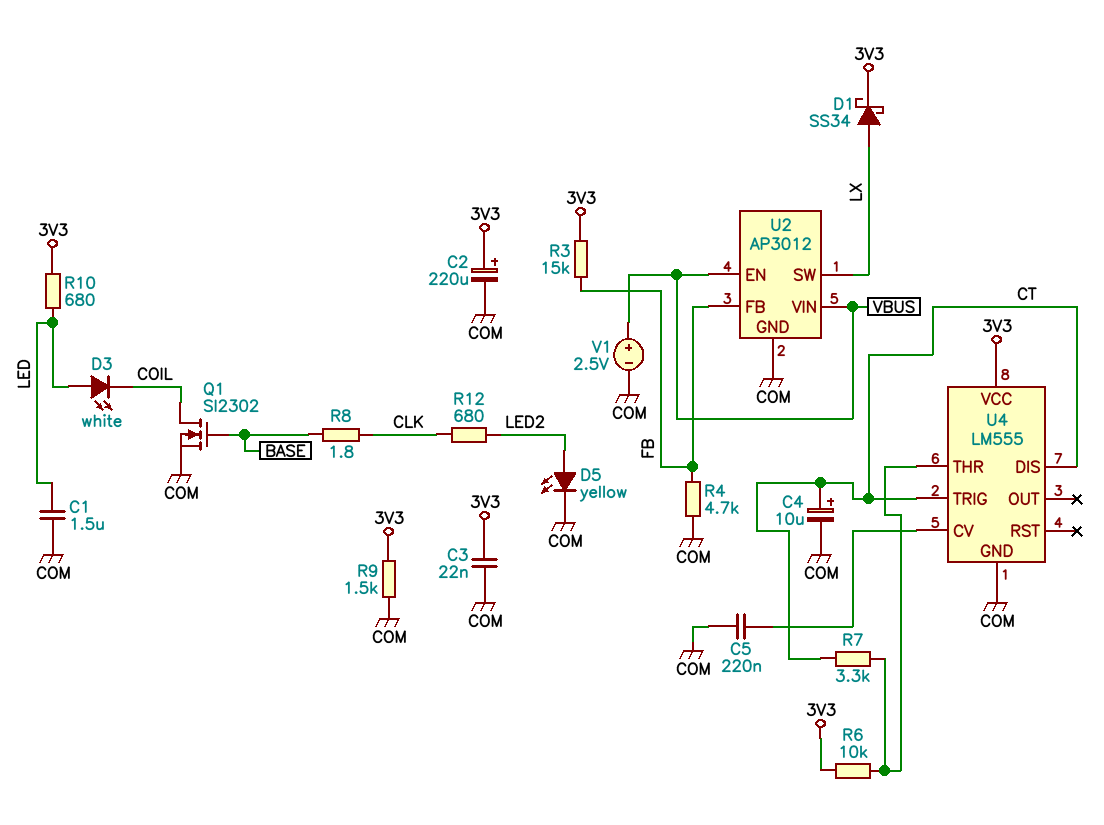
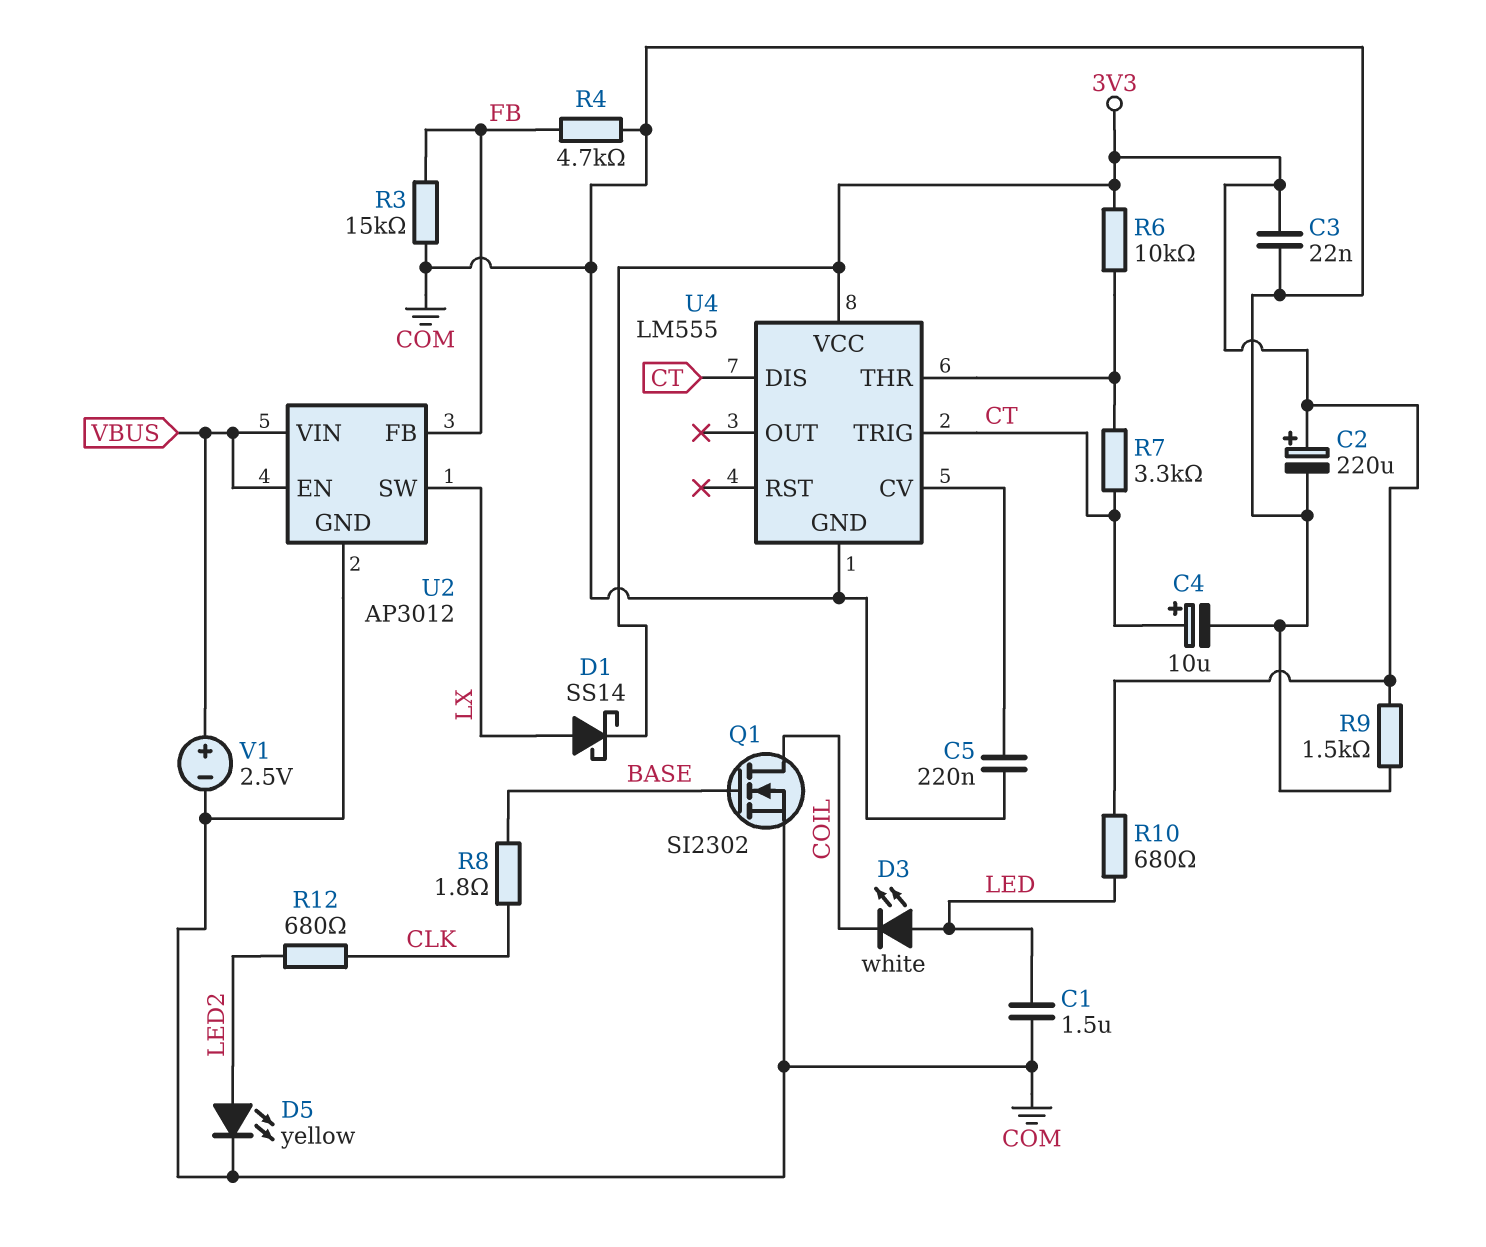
D1: schottky SS34 (A LX, K 3V3) -> schottky SS14 (A LX, K 3V3)
R3: 15k (3V3, FB) -> 15k (COM, FB)

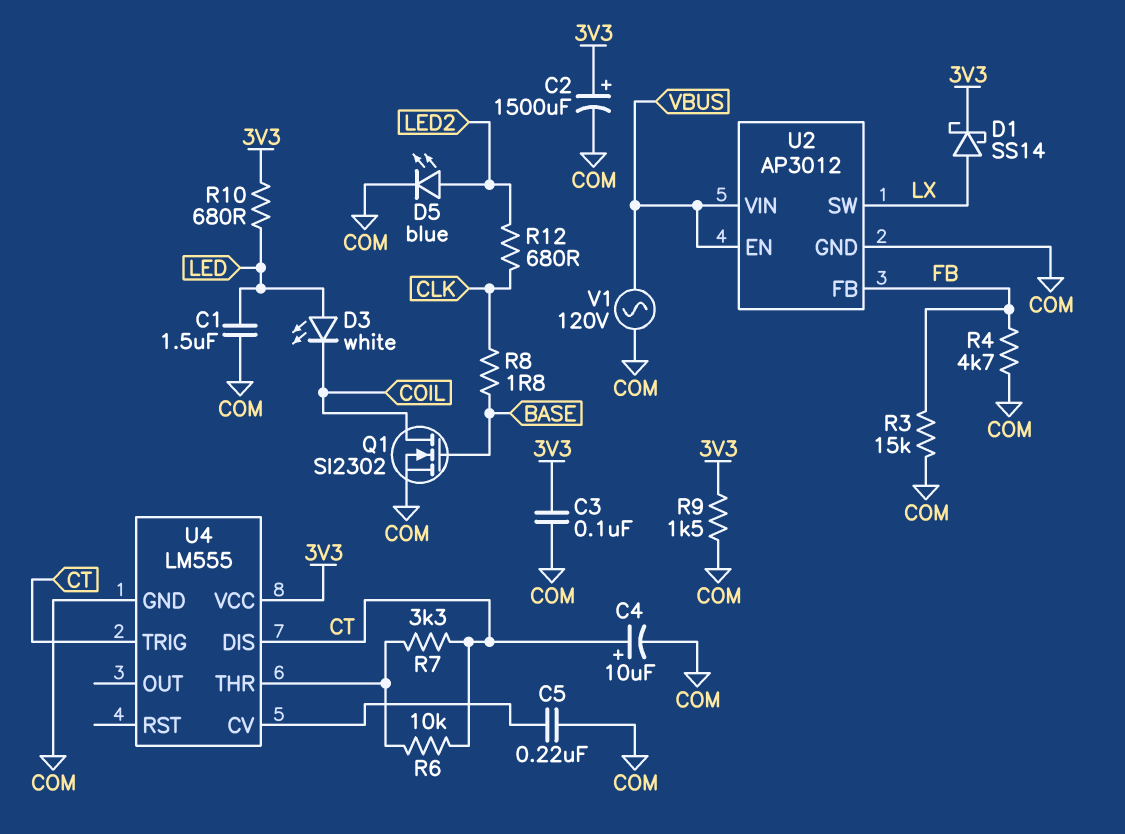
C2: 220uF (plus 3V3, minus COM) -> 1500uF (plus 3V3, minus COM)
C3: 22nF (3V3, COM) -> 100nF (3V3, COM)
D5: LED yellow (A LED2, K COM) -> LED blue (A LED2, K COM)
R6: 10k (3V3, U4/THR) -> 10k (CT, U4/THR)
V1: 2.5V (plus VBUS, minus COM) -> AC 120V (COM, VBUS)

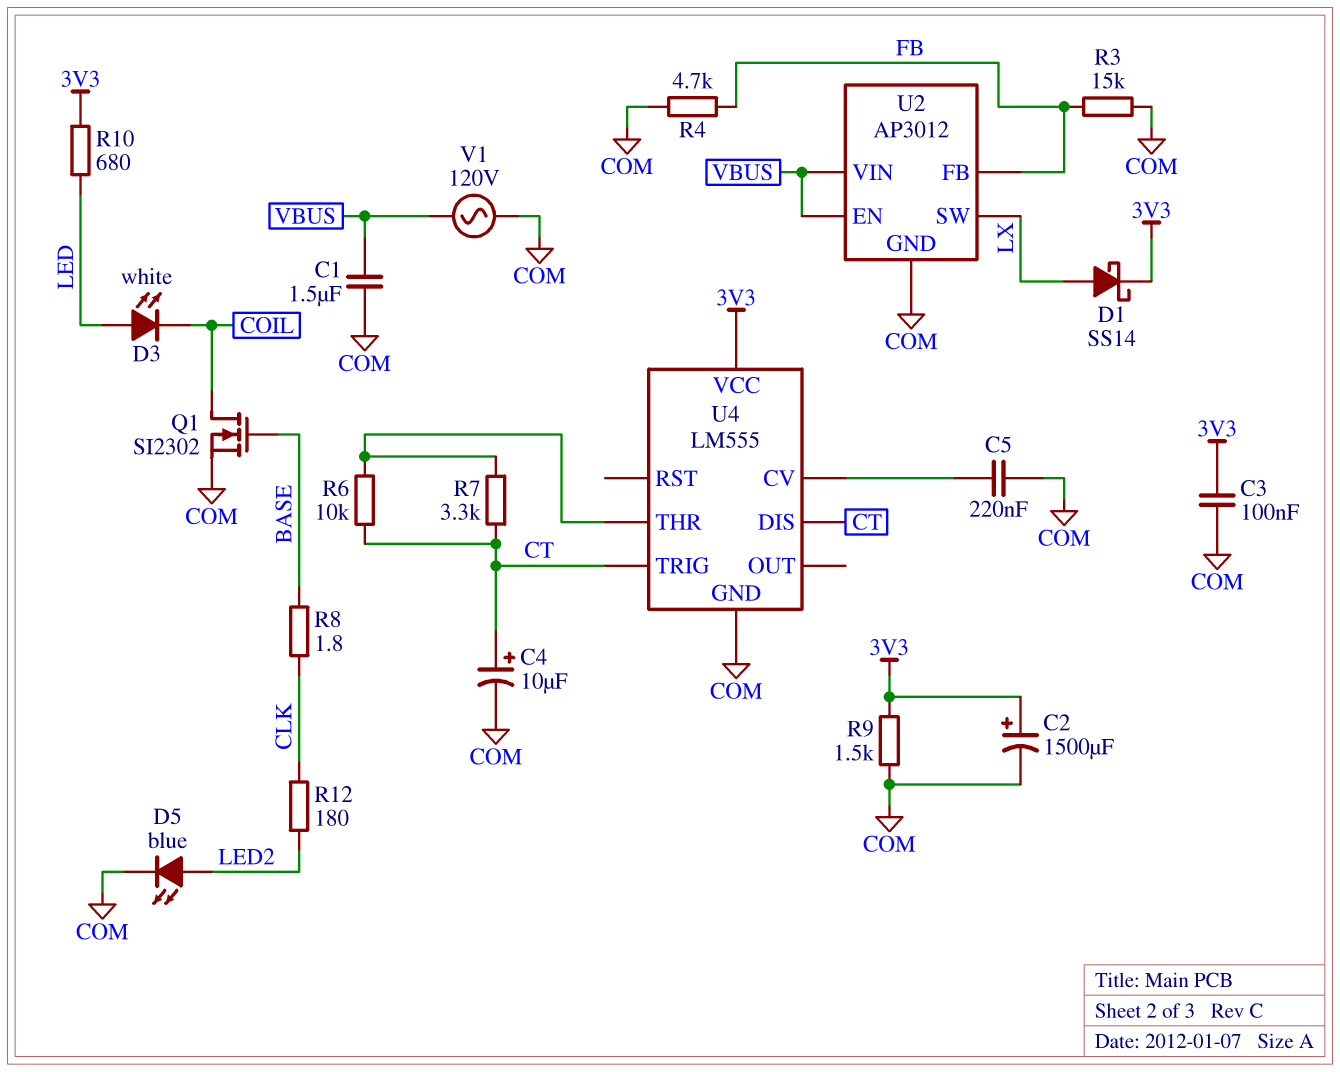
C1: 1.5uF (COM, LED) -> 1.5uF (COM, VBUS)
R12: 680 (CLK, LED2) -> 180 (CLK, LED2)

